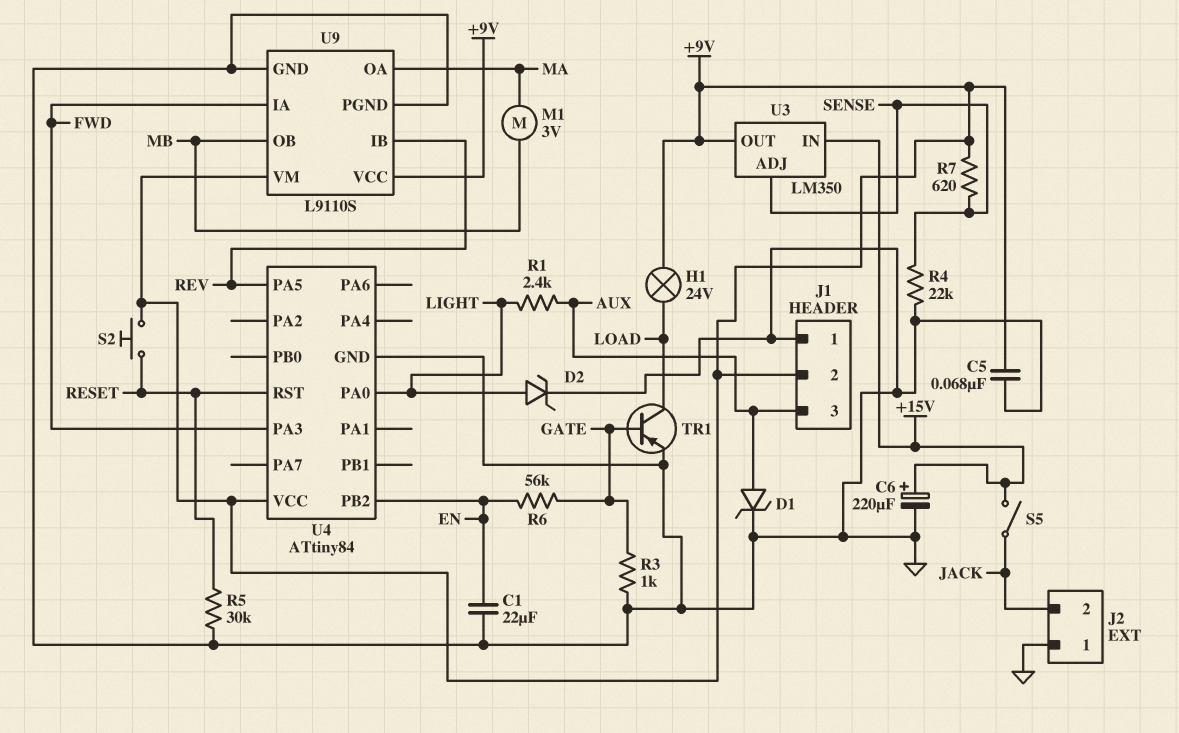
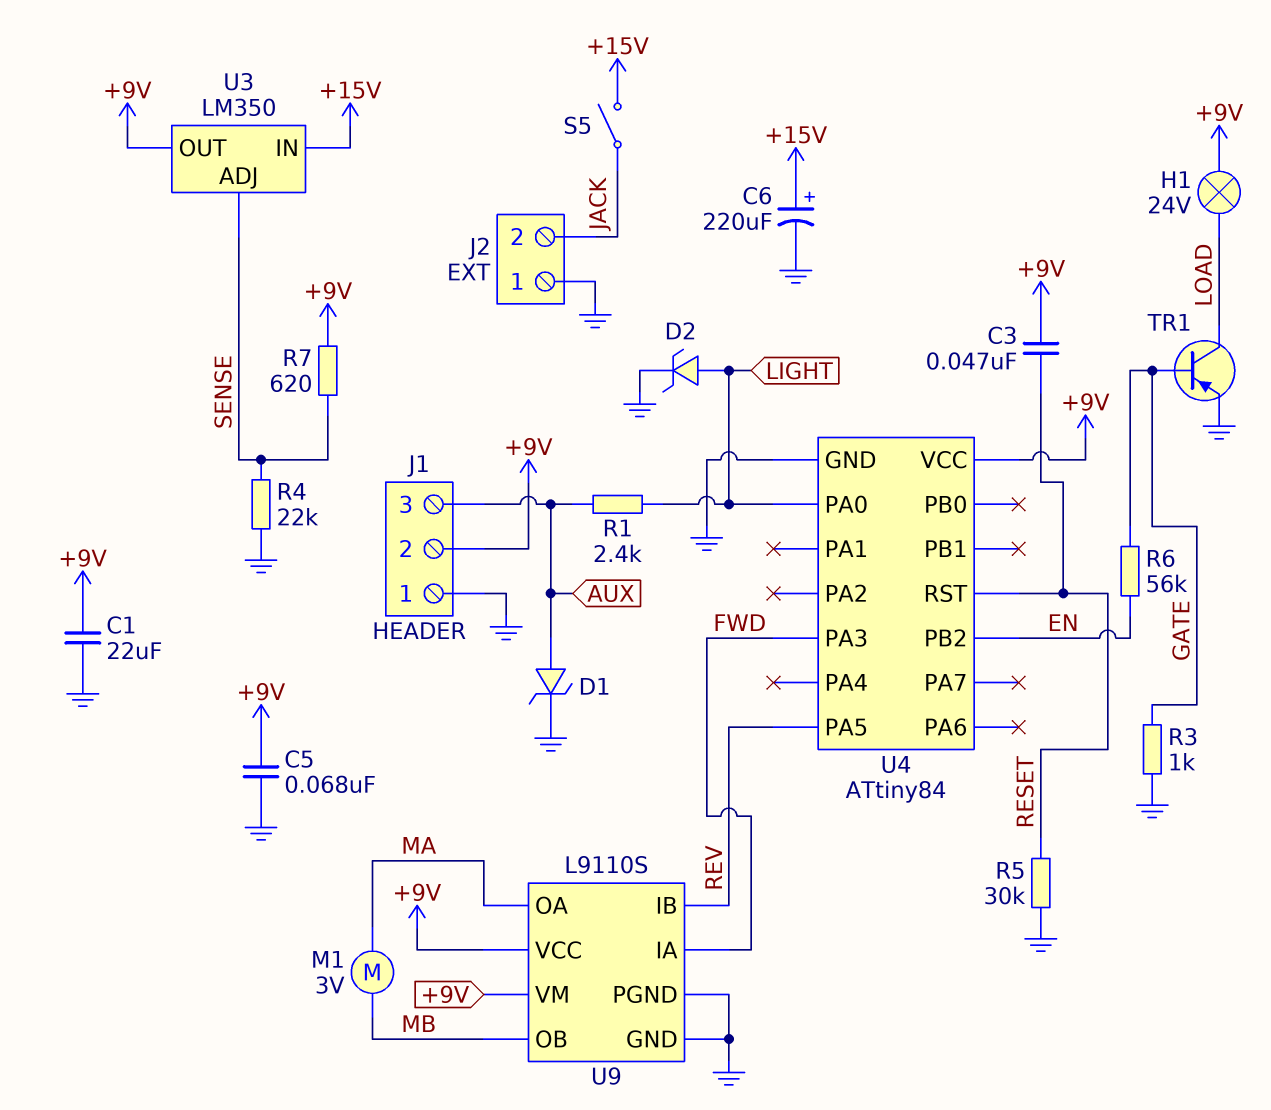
C1: 22uF (EN, GND) -> 22uF (+9V, GND)
C3: none -> 47nF (+9V, RESET)
S2: button (+9V, RESET) -> none

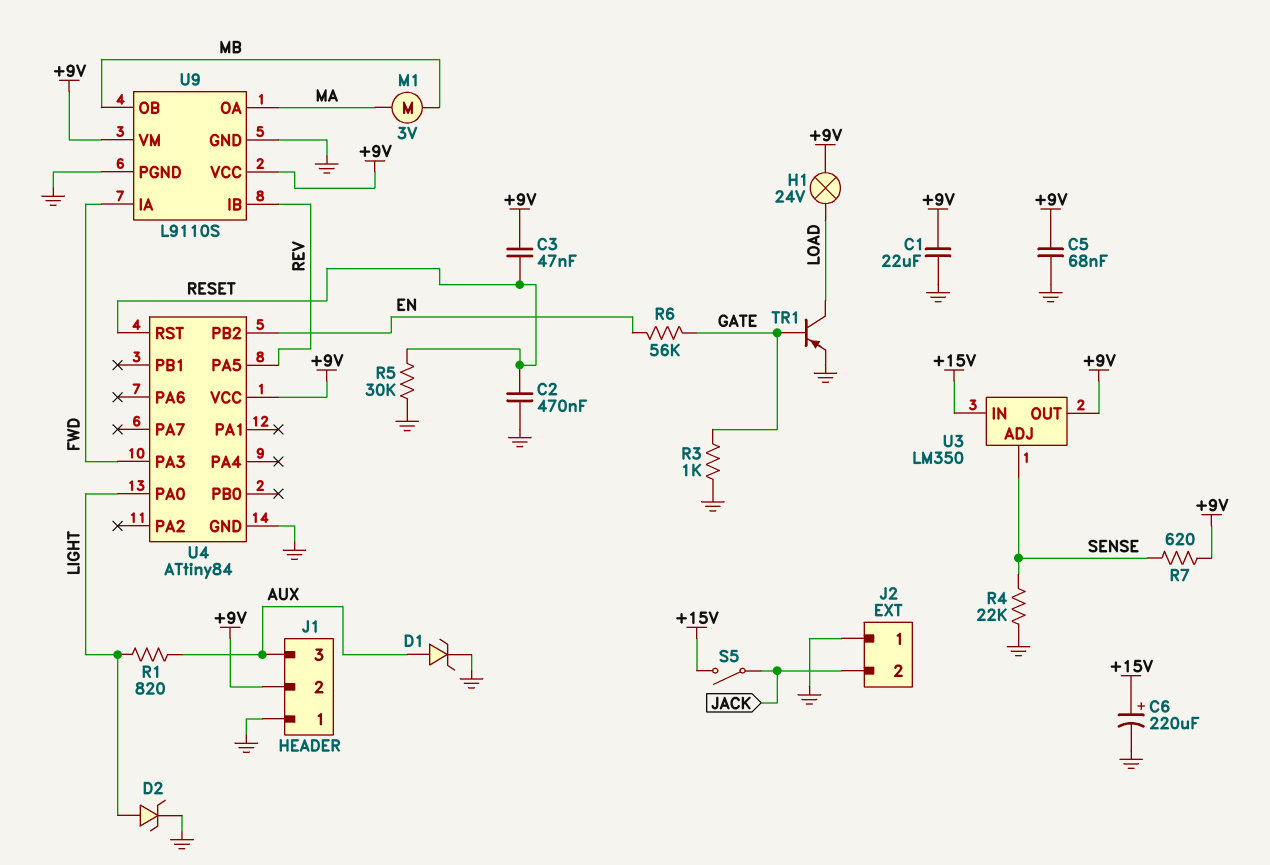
C2: none -> 470nF (GND, RESET)
R1: 2.4k (AUX, LIGHT) -> 820 (AUX, LIGHT)

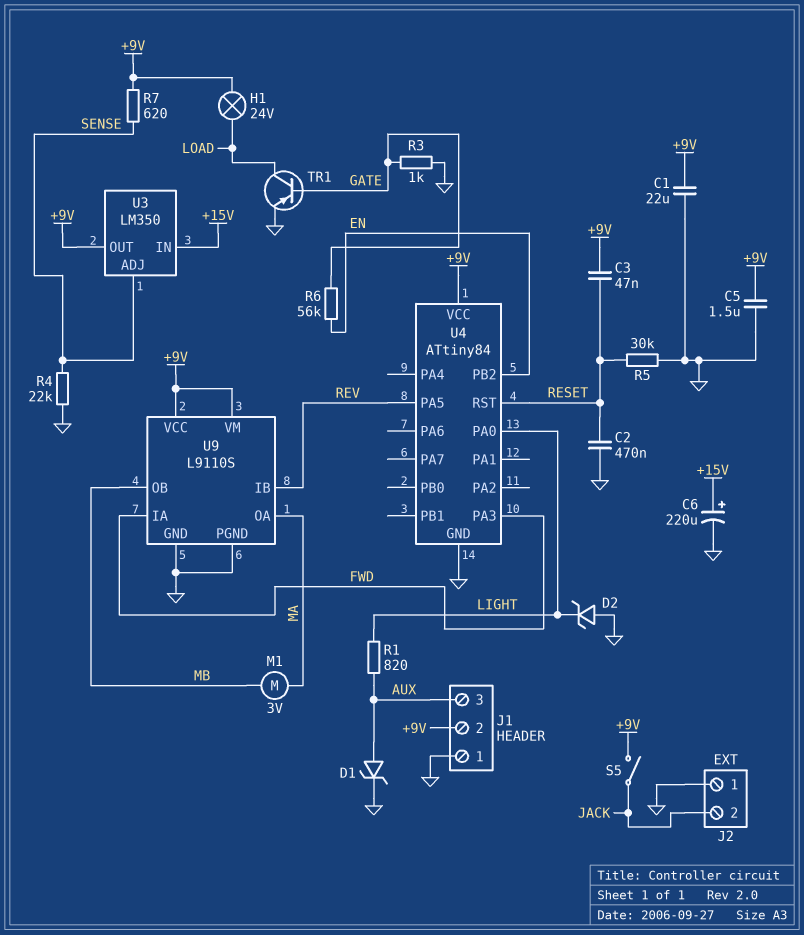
C5: 68nF (+9V, GND) -> 1.5uF (+9V, GND)
D2: zener (A LIGHT, K GND) -> zener (A GND, K LIGHT)
S5: switch (+15V, JACK) -> switch (+9V, JACK)

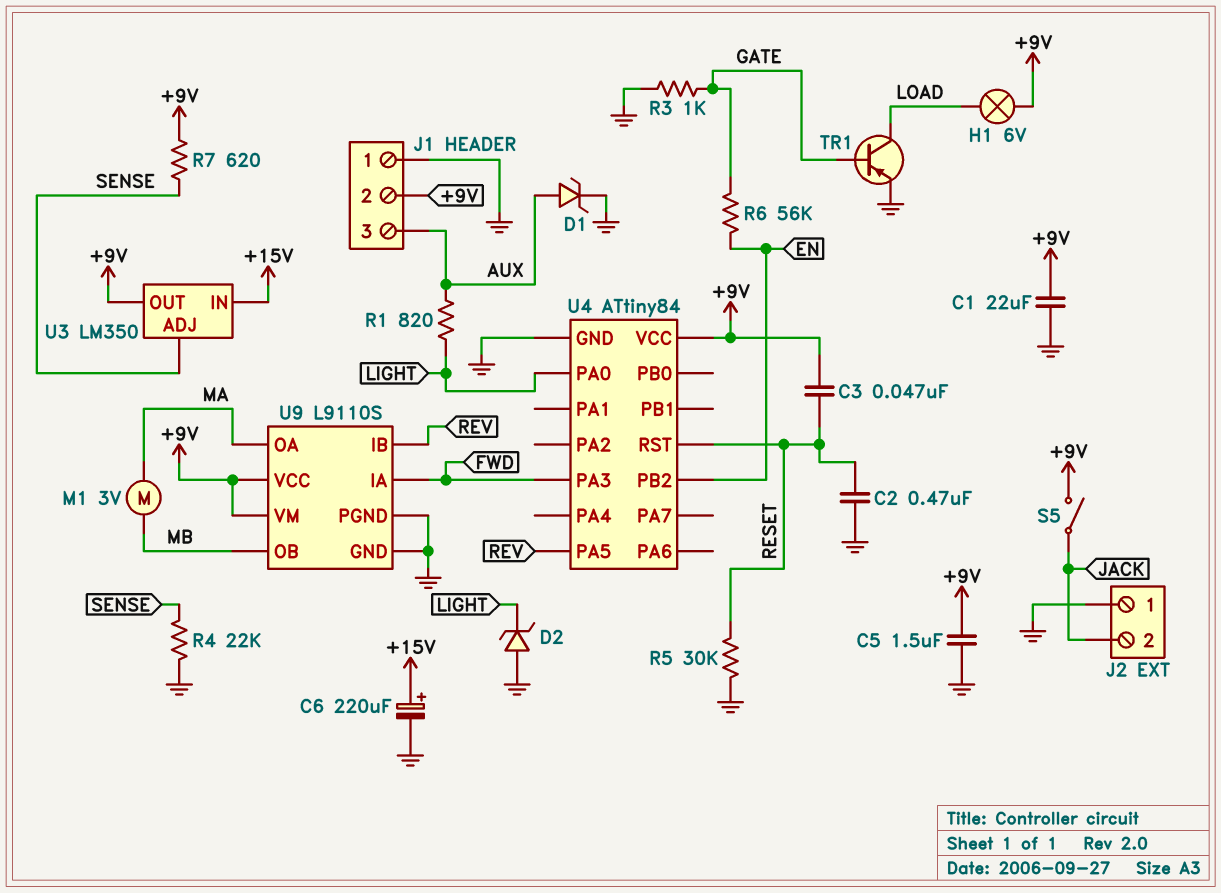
H1: lamp 24V (+9V, LOAD) -> lamp 6V (+9V, LOAD)

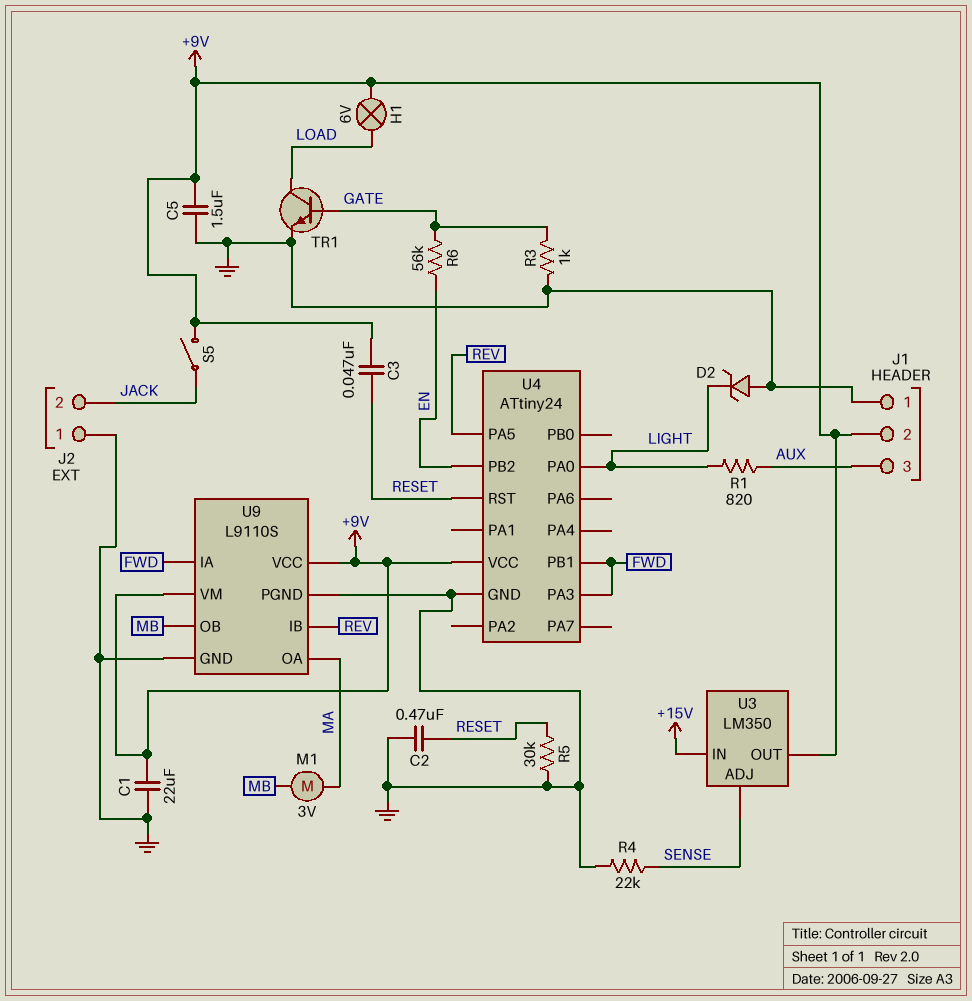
C6: 220uF (plus +15V, minus GND) -> none
D1: zener (A AUX, K GND) -> none
R7: 620 (+9V, SENSE) -> none
TR1: PNP (B GATE, C LOAD, E GND) -> NPN (B GATE, C LOAD, E GND)
U4: ATtiny84 -> ATtiny24
U4 pin PB1: none -> FWD

